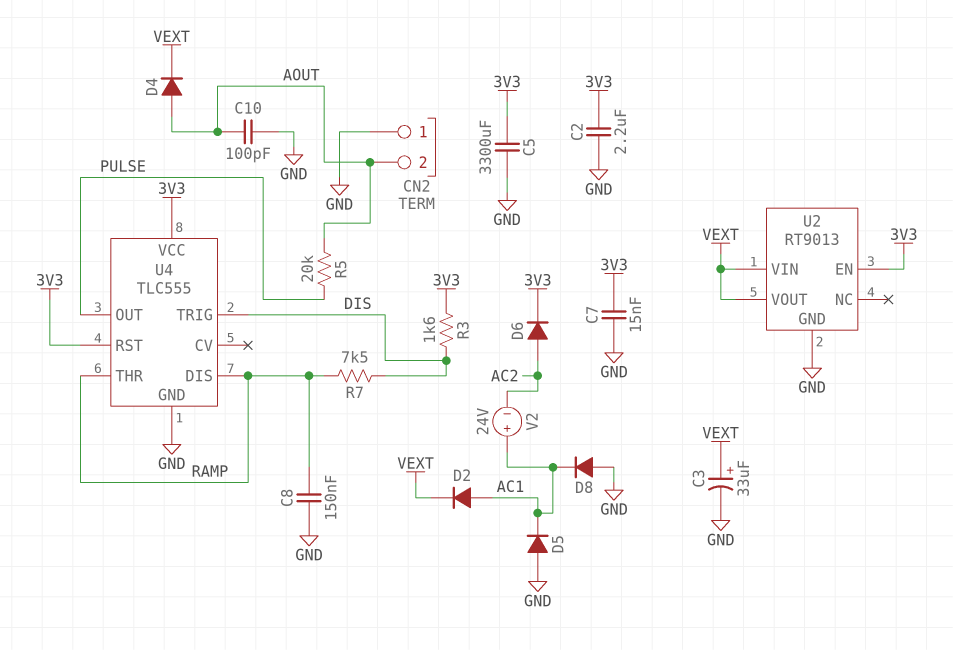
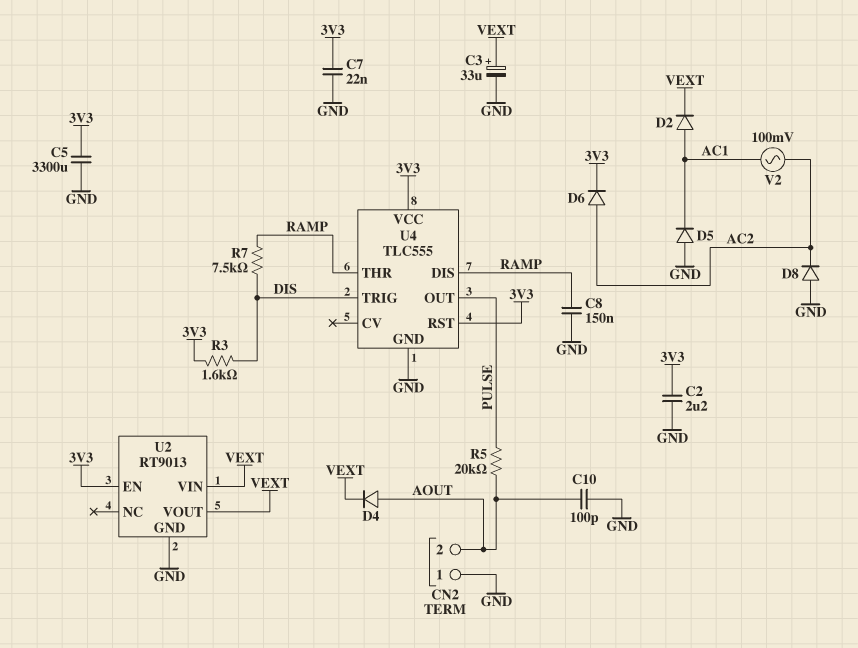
C7: 15nF (3V3, GND) -> 22nF (3V3, GND)
D8: diode (A GND, K AC1) -> diode (A GND, K AC2)
V2: 24V (plus AC1, minus AC2) -> AC 100mV (AC1, AC2)

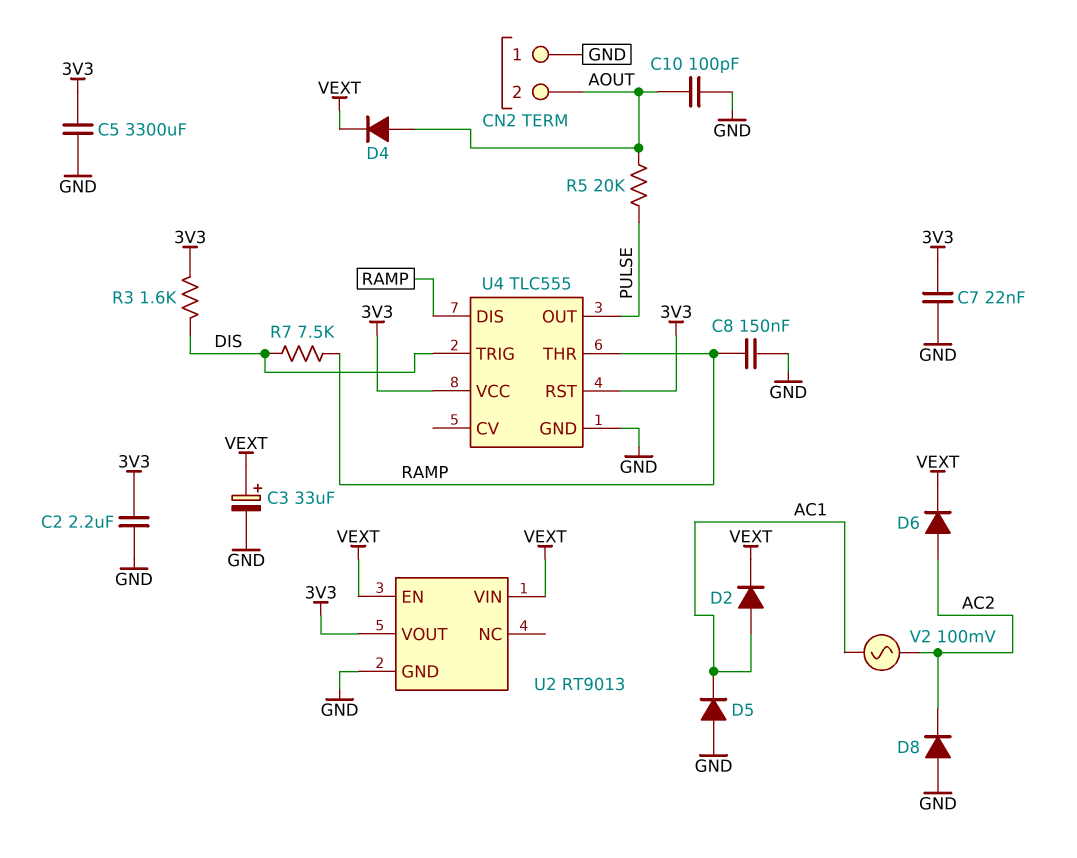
D6: diode (A AC2, K 3V3) -> diode (A AC2, K VEXT)
U2 pin EN: 3V3 -> VEXT
U2 pin VOUT: VEXT -> 3V3

